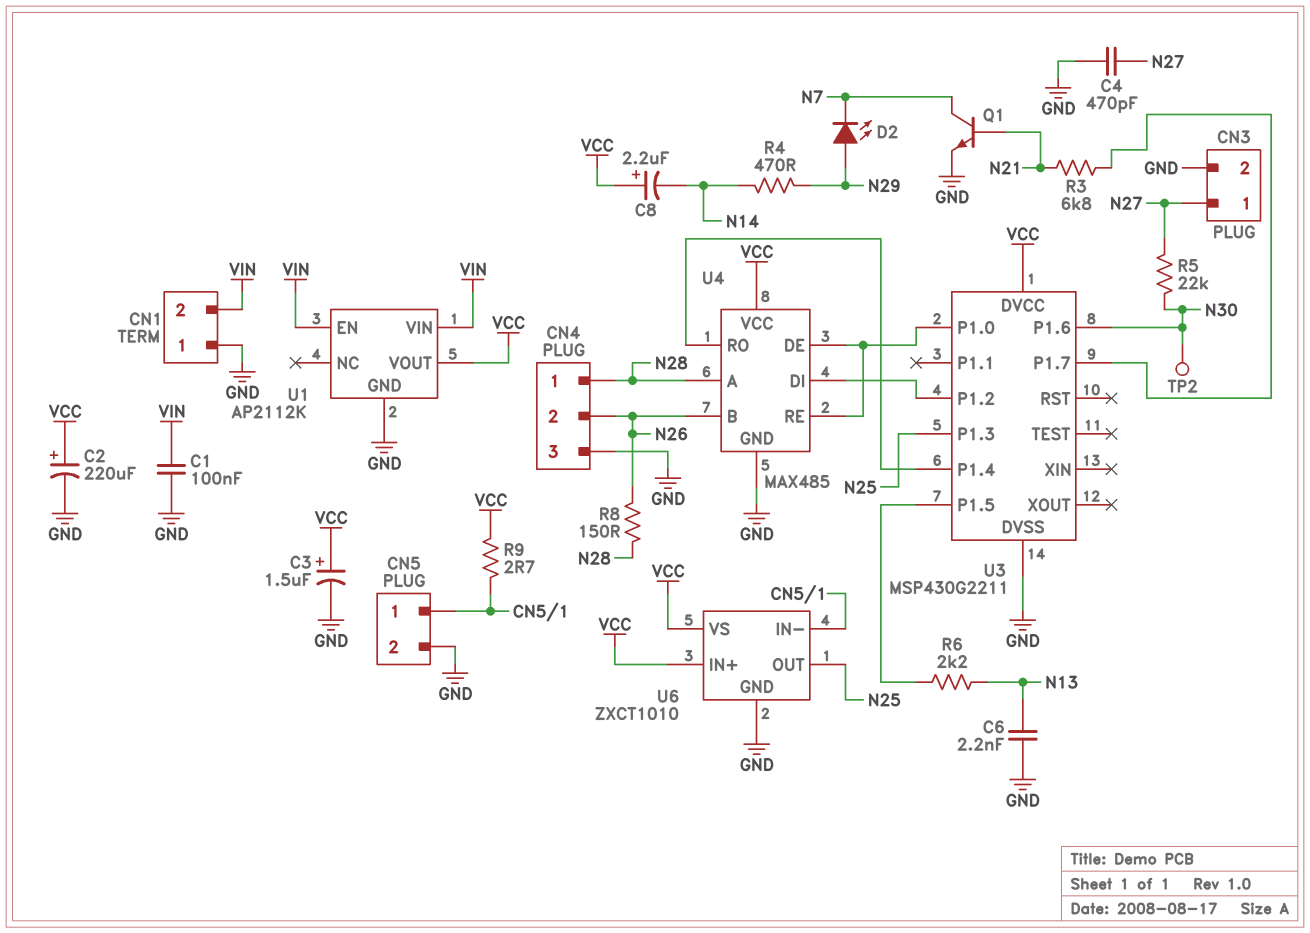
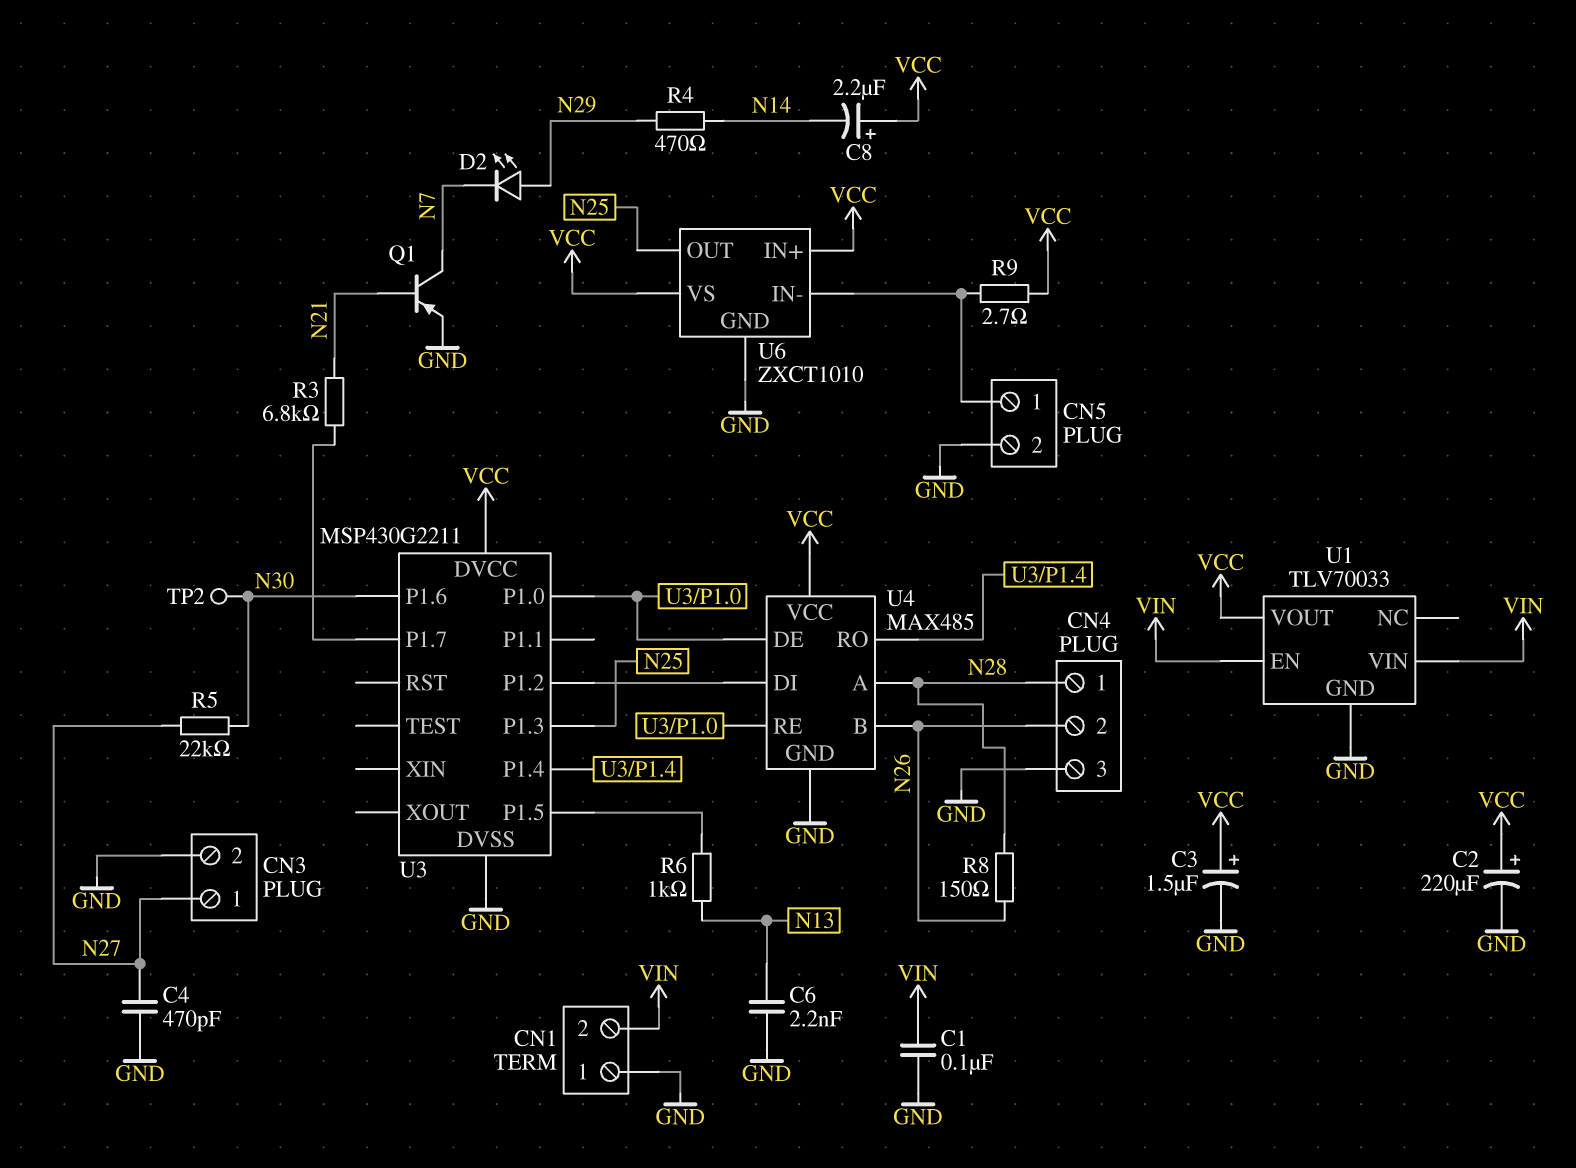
Q1: NPN (B N21, C N7, E GND) -> PNP (B N21, C N7, E GND)
R6: 2.2k (N13, U3/P1.5) -> 1k (N13, U3/P1.5)
U1: AP2112K -> TLV70033

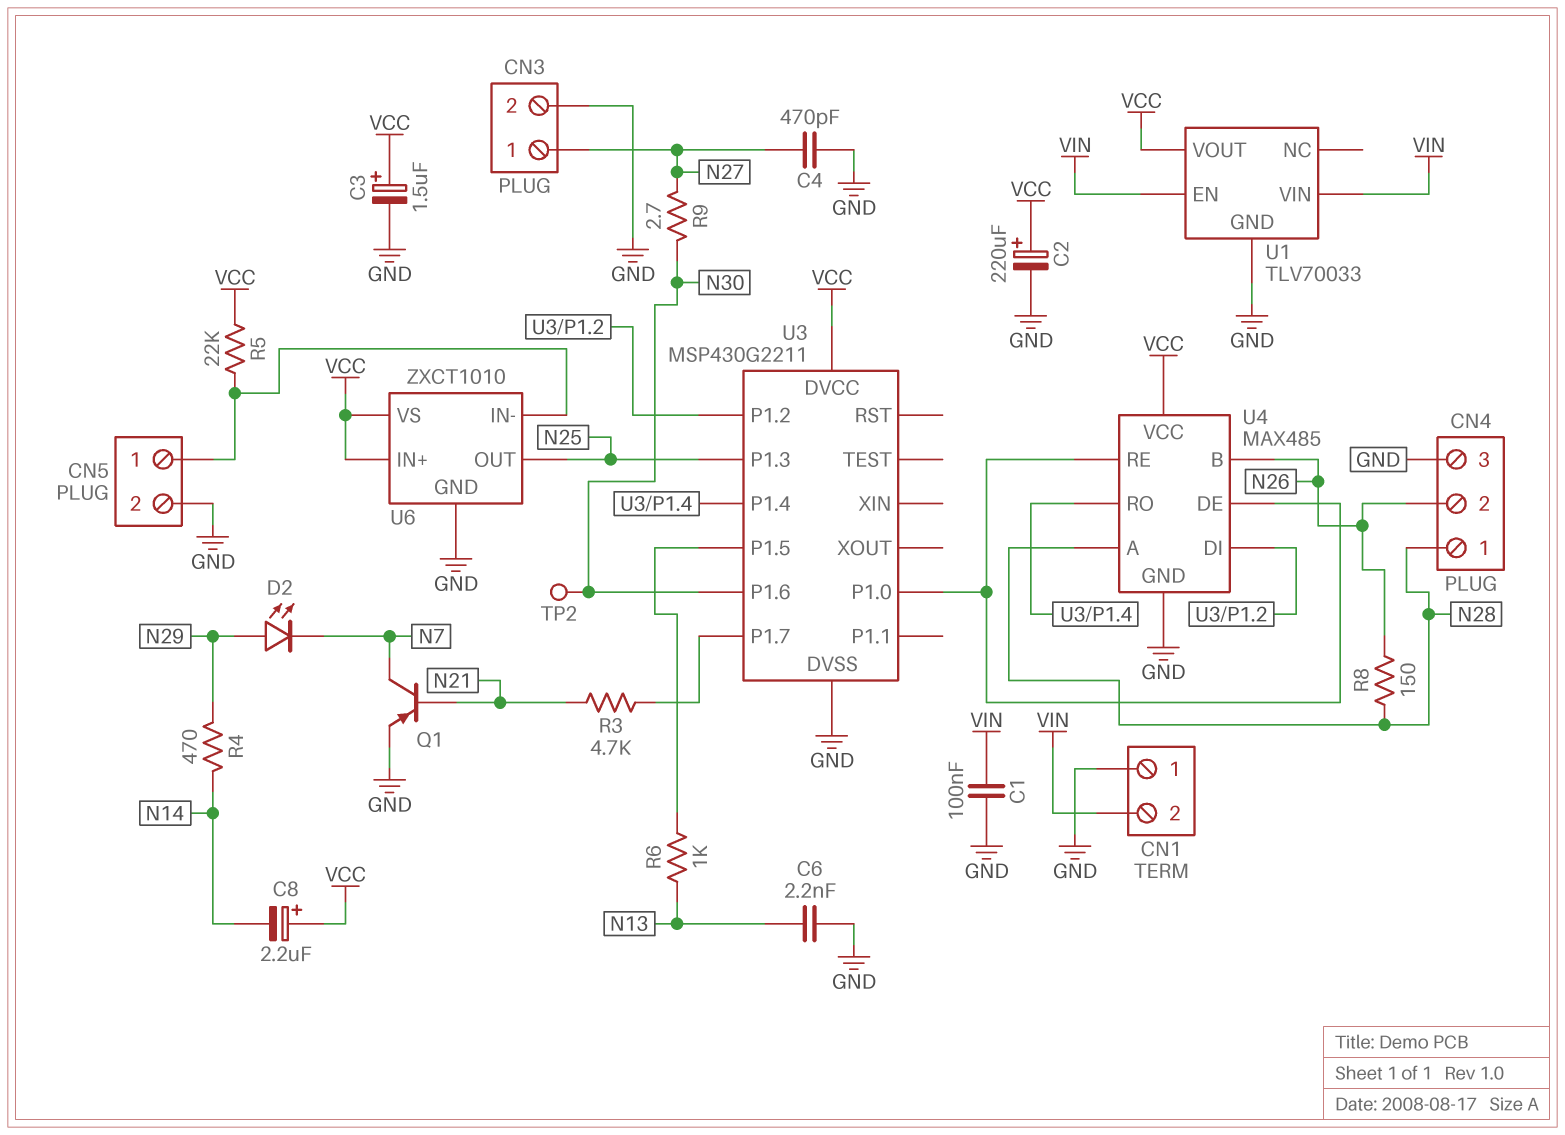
R3: 6.8k (N21, U3/P1.7) -> 4.7k (N21, U3/P1.7)
R5: 22k (N27, N30) -> 22k (CN5/1, VCC)
R9: 2.7 (CN5/1, VCC) -> 2.7 (N27, N30)

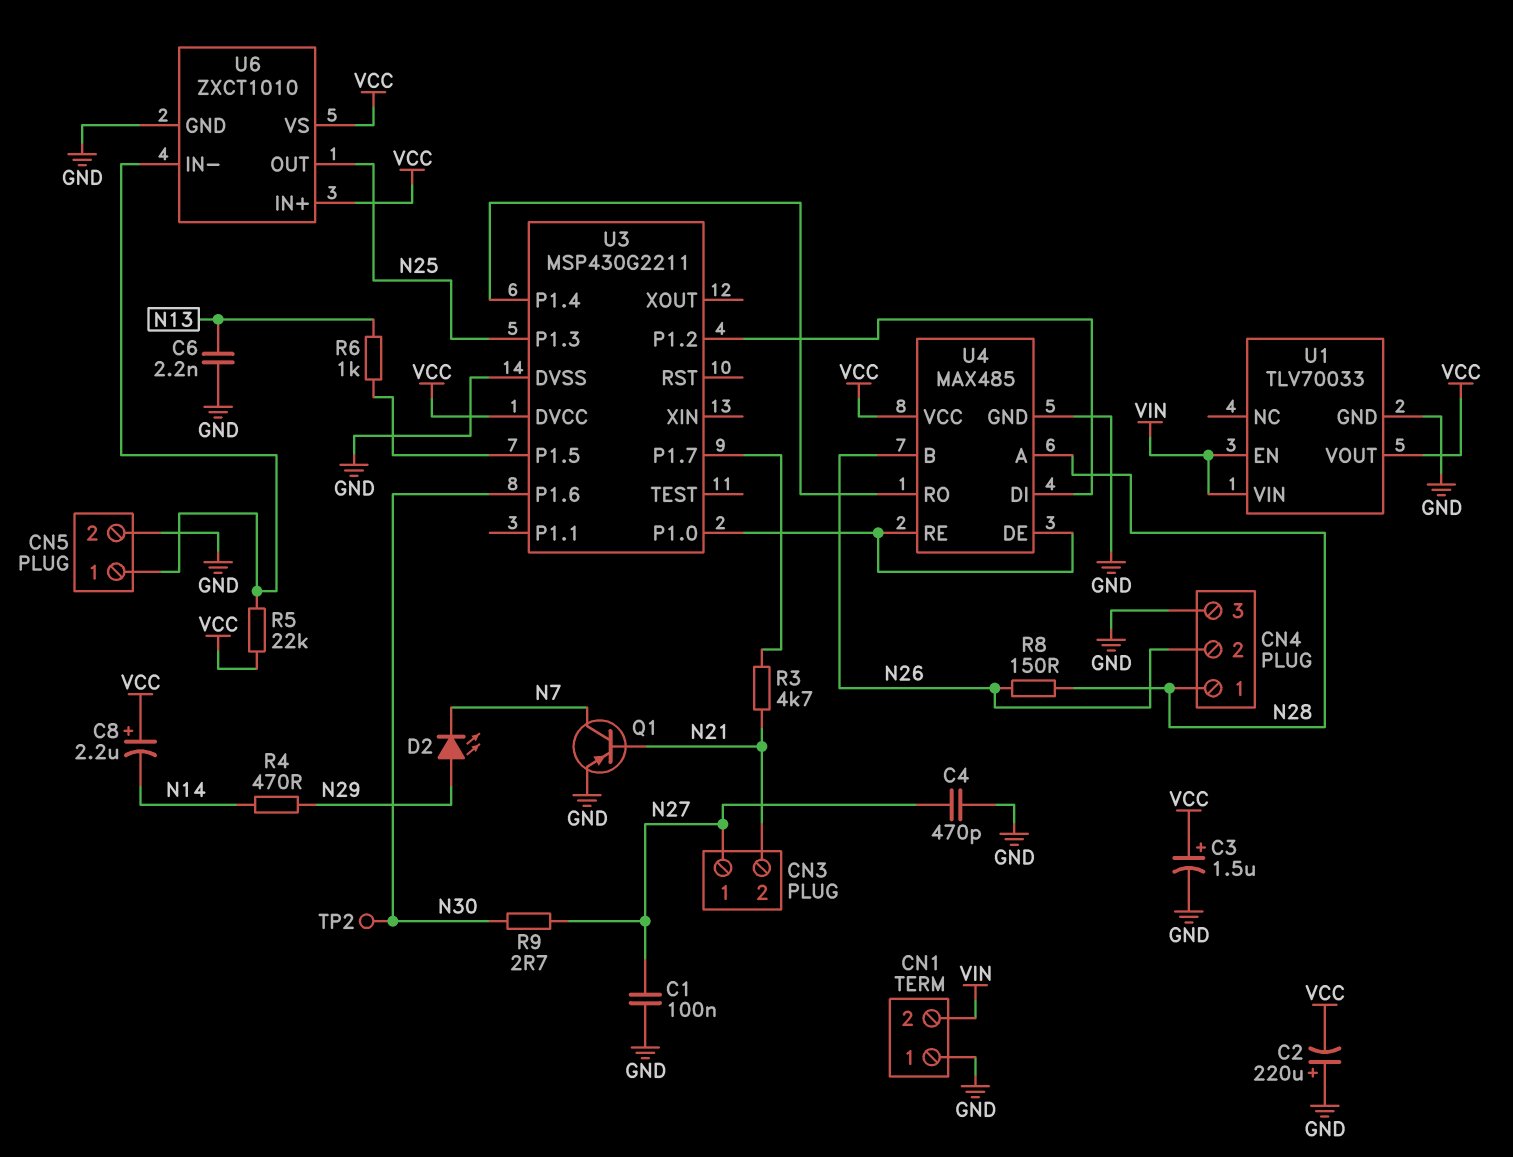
C1: 100nF (GND, VIN) -> 100nF (GND, N27)
C2: 220uF (plus VCC, minus GND) -> 220uF (plus GND, minus VCC)
CN3 pin 2: GND -> N21

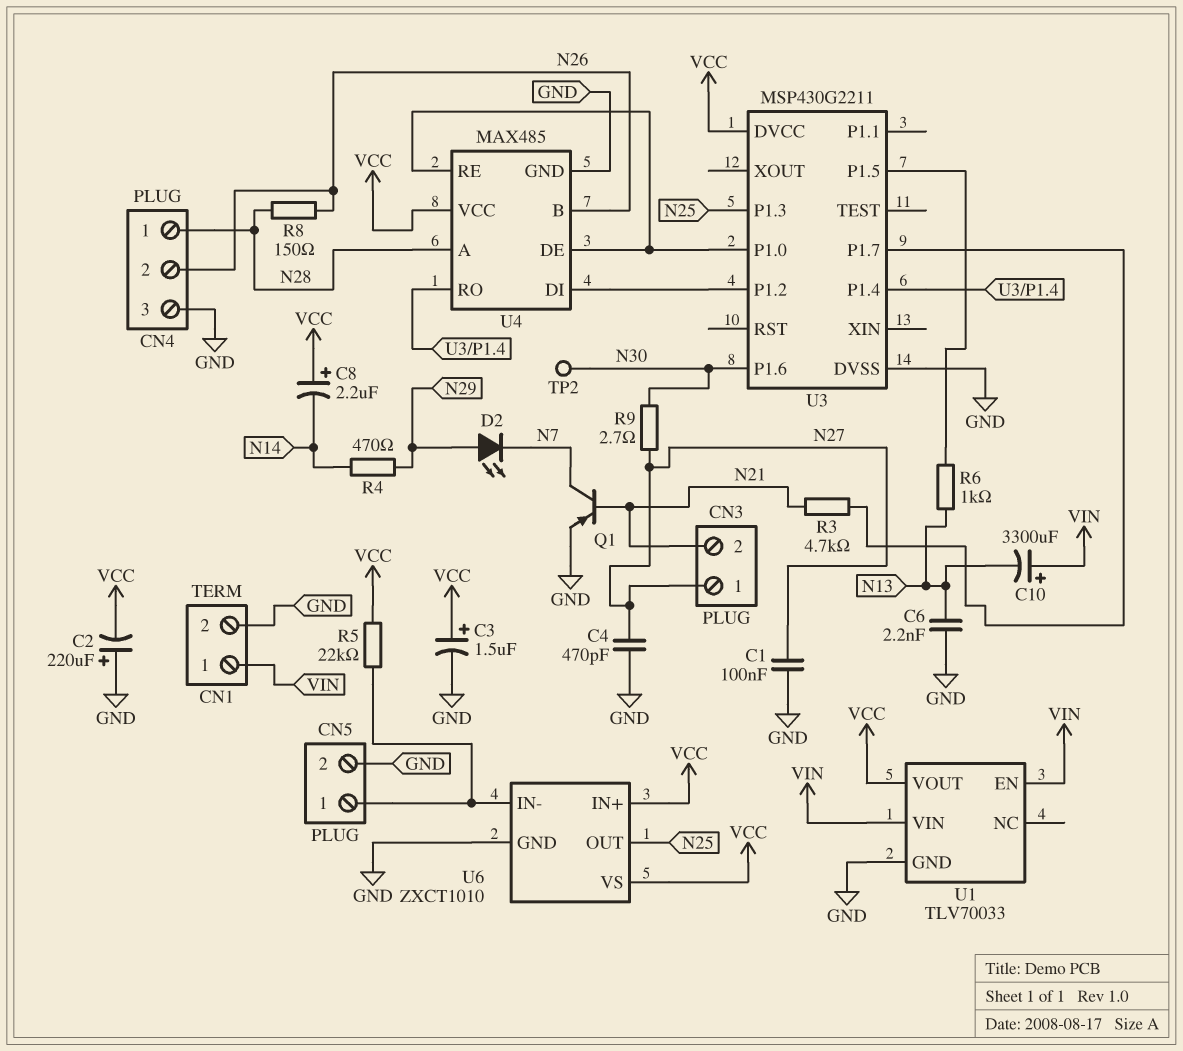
C10: none -> 3300uF (plus VIN, minus N13)
CN1 pin 1: GND -> VIN
CN1 pin 2: VIN -> GND

